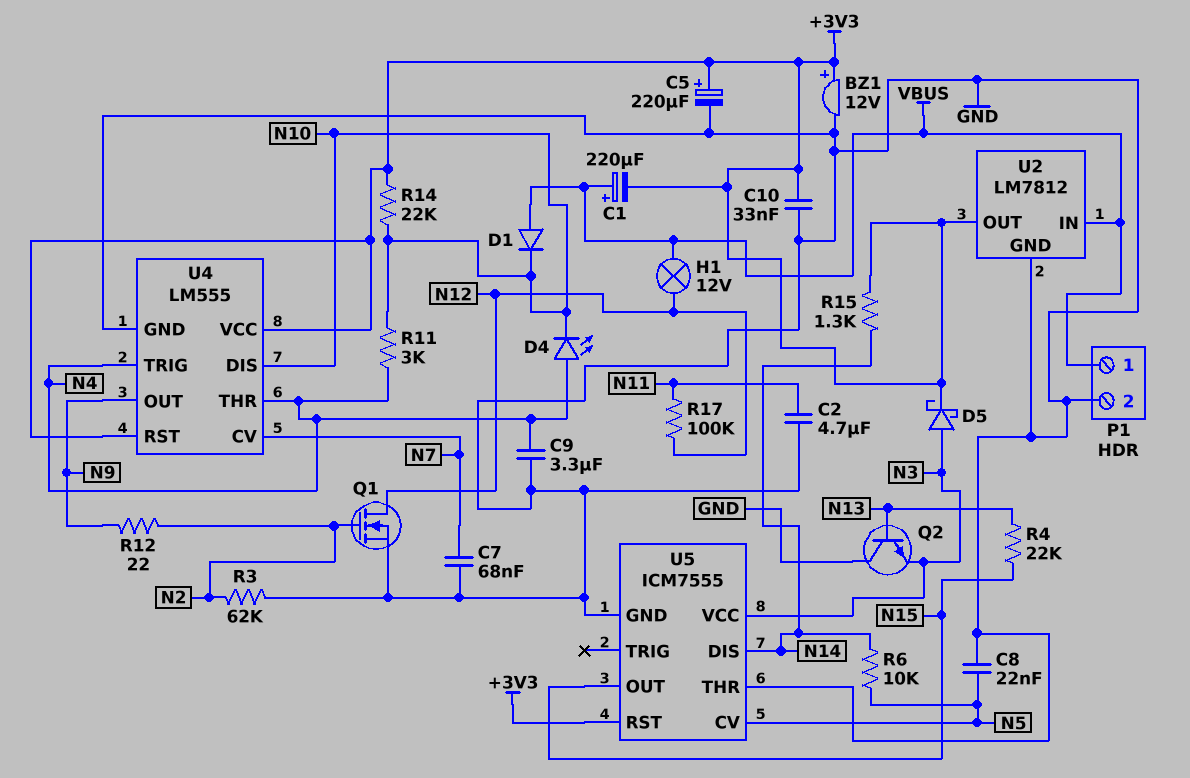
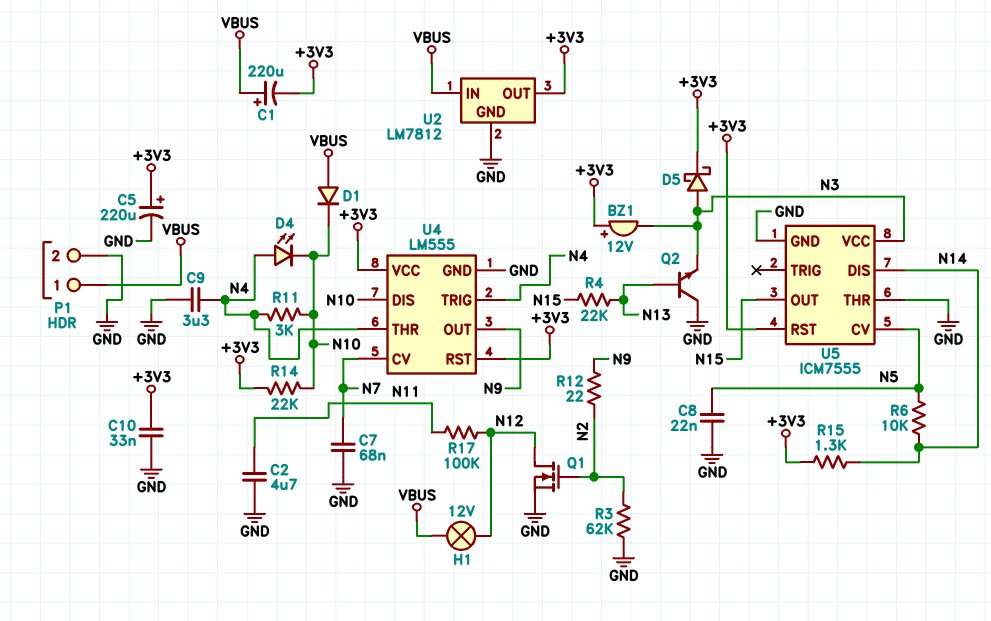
BZ1: buzzer 12V (plus +3V3, minus GND) -> buzzer 12V (plus +3V3, minus N3)

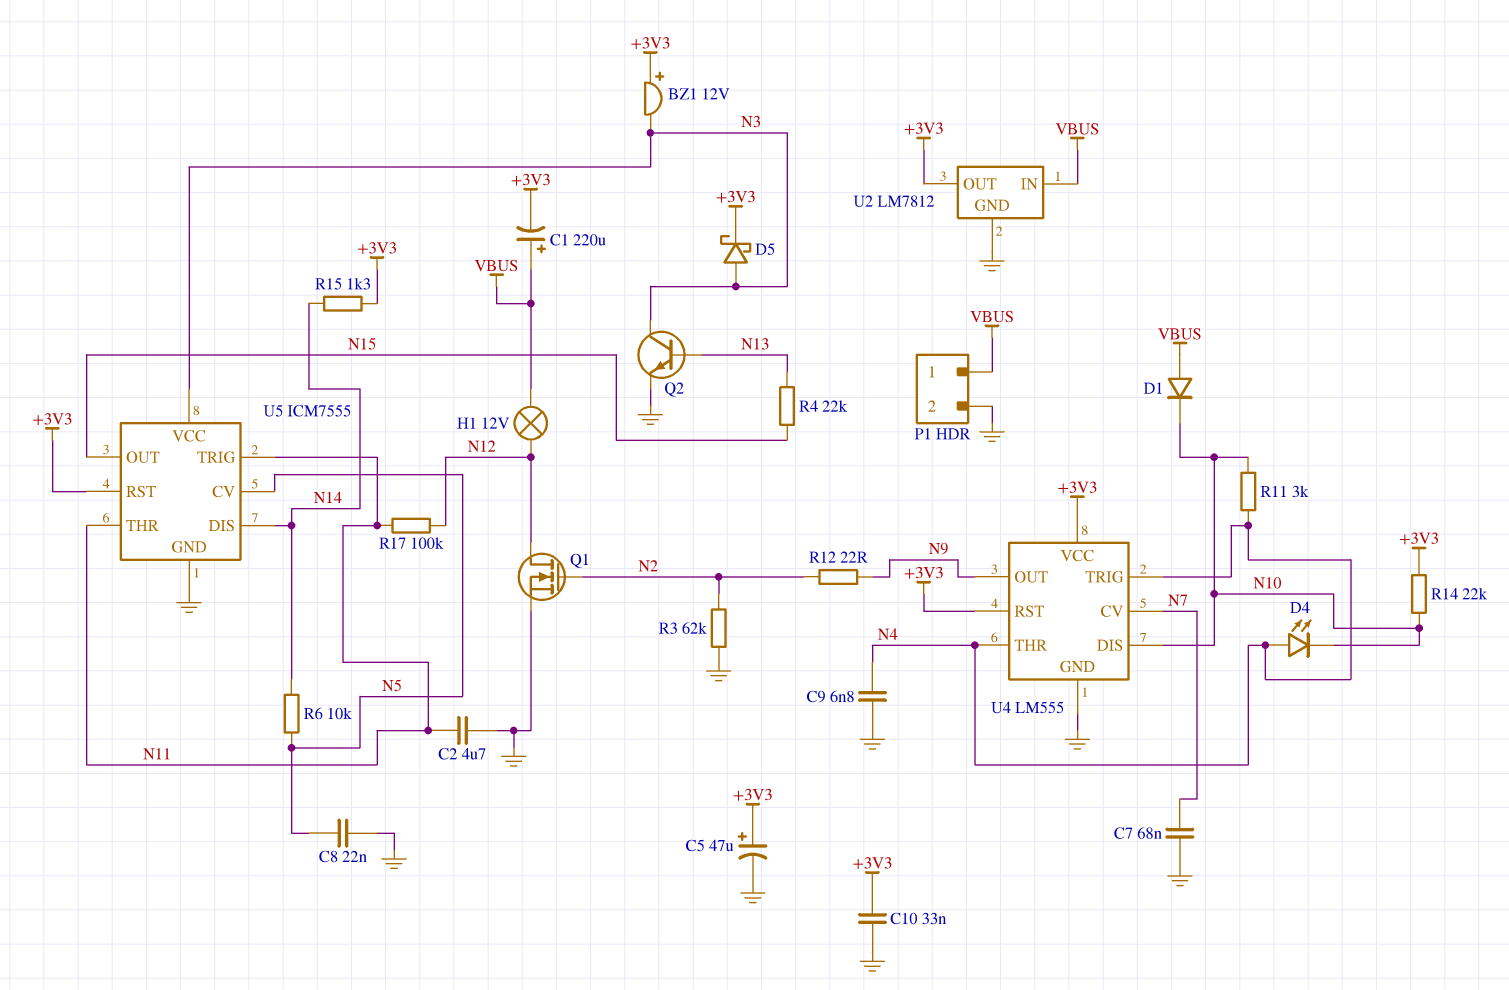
C5: 220uF (plus +3V3, minus GND) -> 47uF (plus +3V3, minus GND)
C9: 3.3uF (GND, N4) -> 6.8nF (GND, N4)
Q2: NPN (B N13, C GND, E N3) -> NPN (B N13, C N3, E GND)
U5 pin THR: GND -> N11
U5 pin TRIG: none -> N11

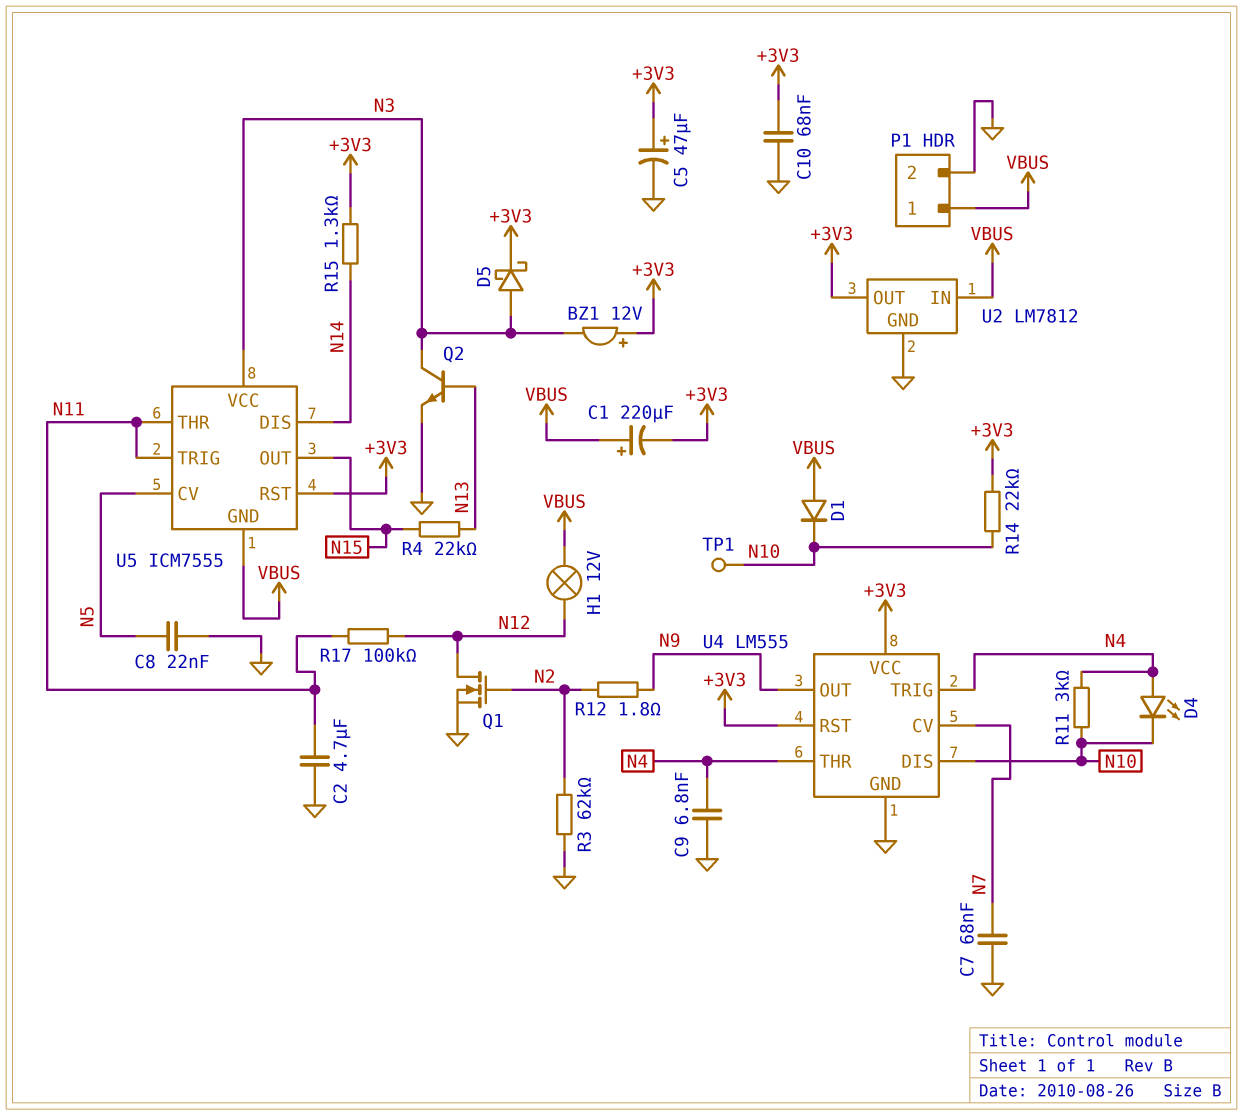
C10: 33nF (+3V3, GND) -> 68nF (+3V3, GND)
R6: 10k (N5, N14) -> none
R12: 22 (N2, N9) -> 1.8 (N2, N9)
TP1: none -> test point (N10)
U5 pin GND: GND -> VBUS

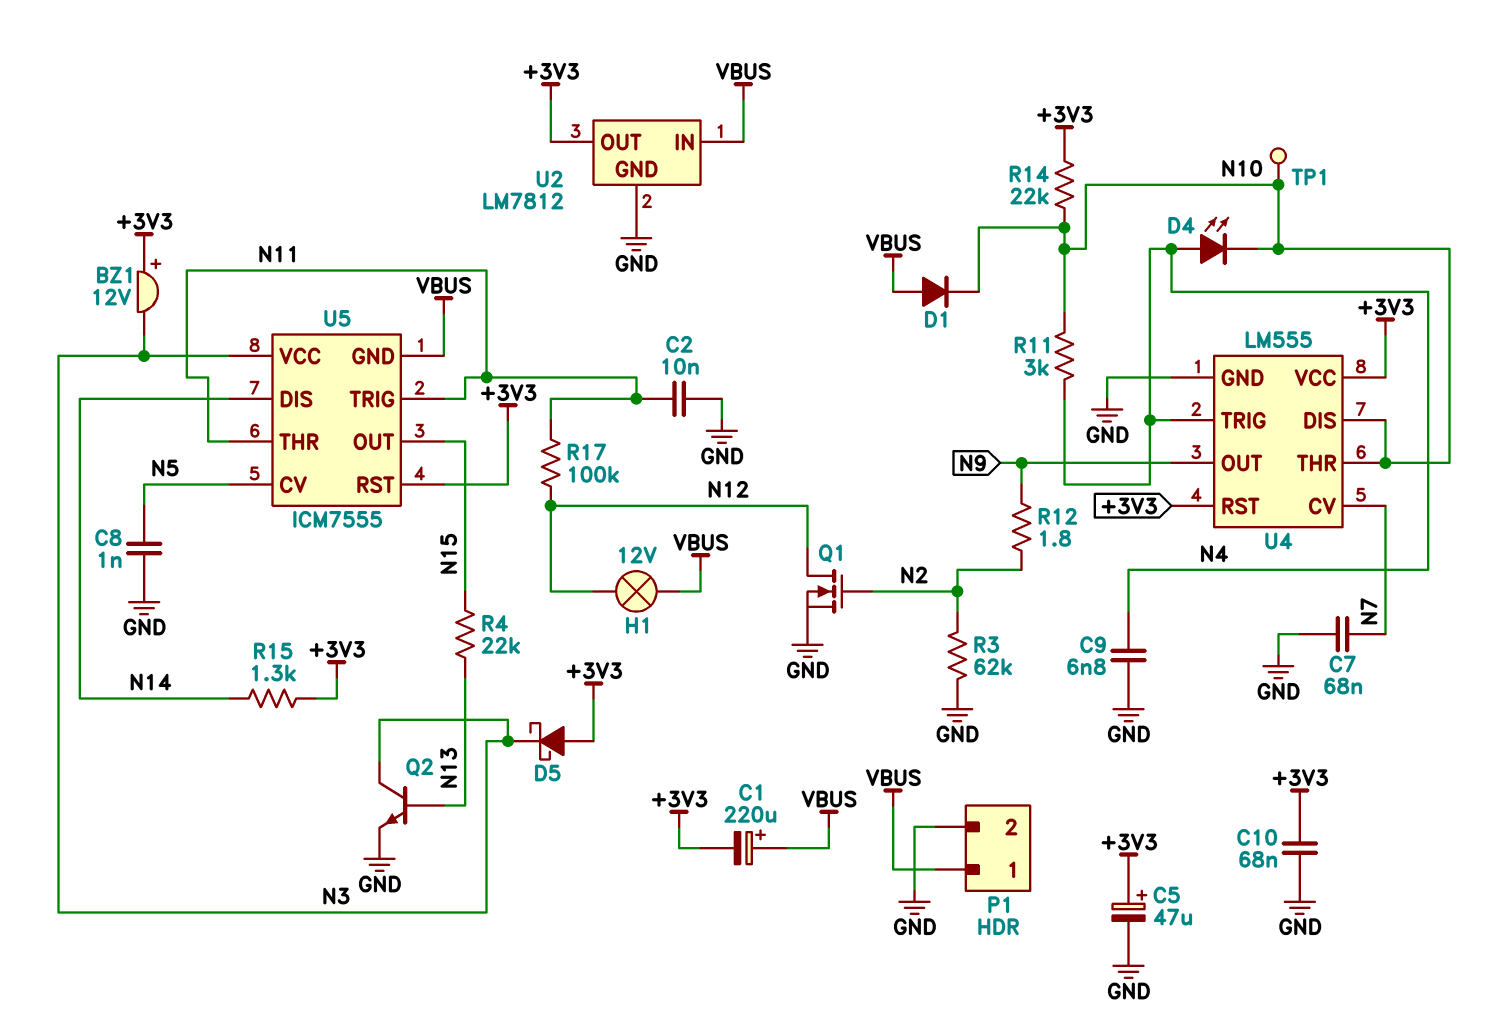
C2: 4.7uF (GND, N11) -> 10nF (GND, N11)
C8: 22nF (GND, N5) -> 1nF (GND, N5)
D5: schottky (A N3, K +3V3) -> schottky (A +3V3, K N3)
U4 pin THR: N4 -> N10

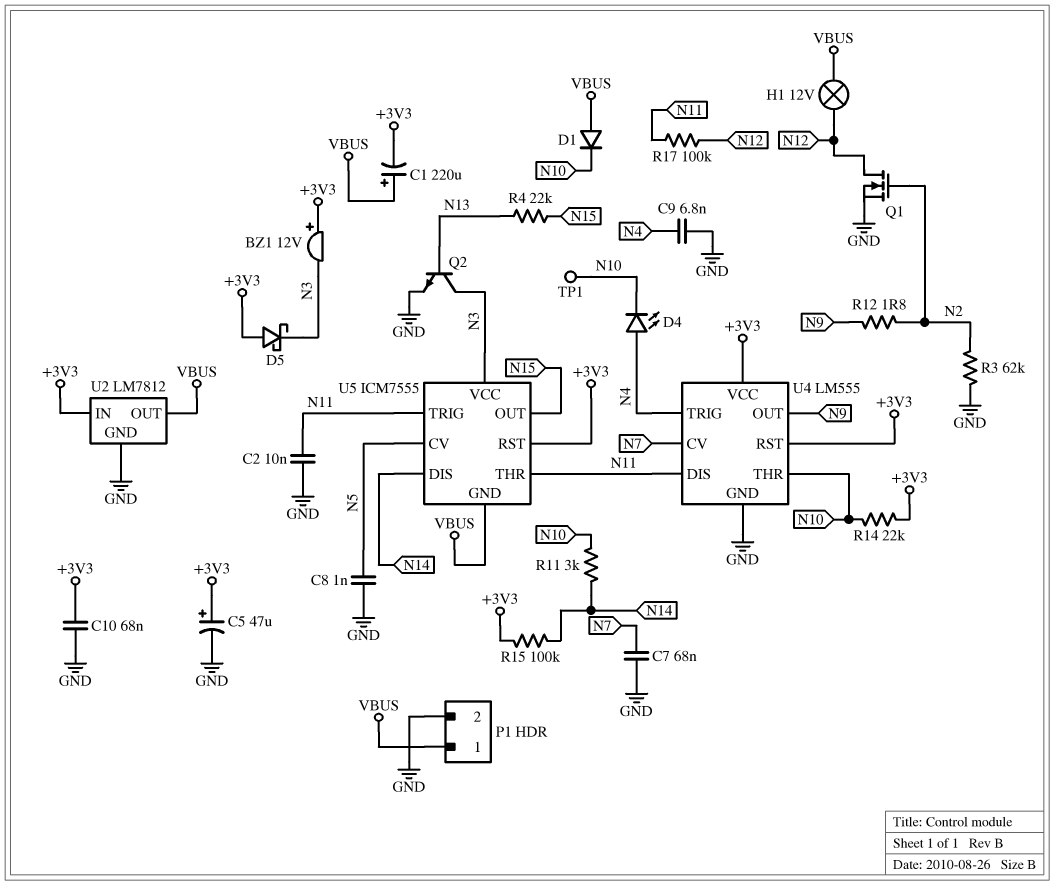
R11: 3k (N4, N10) -> 3k (N10, N14)
R15: 1.3k (+3V3, N14) -> 100k (+3V3, N14)
U2 pin IN: VBUS -> +3V3
U2 pin OUT: +3V3 -> VBUS
U4 pin DIS: N10 -> N11

